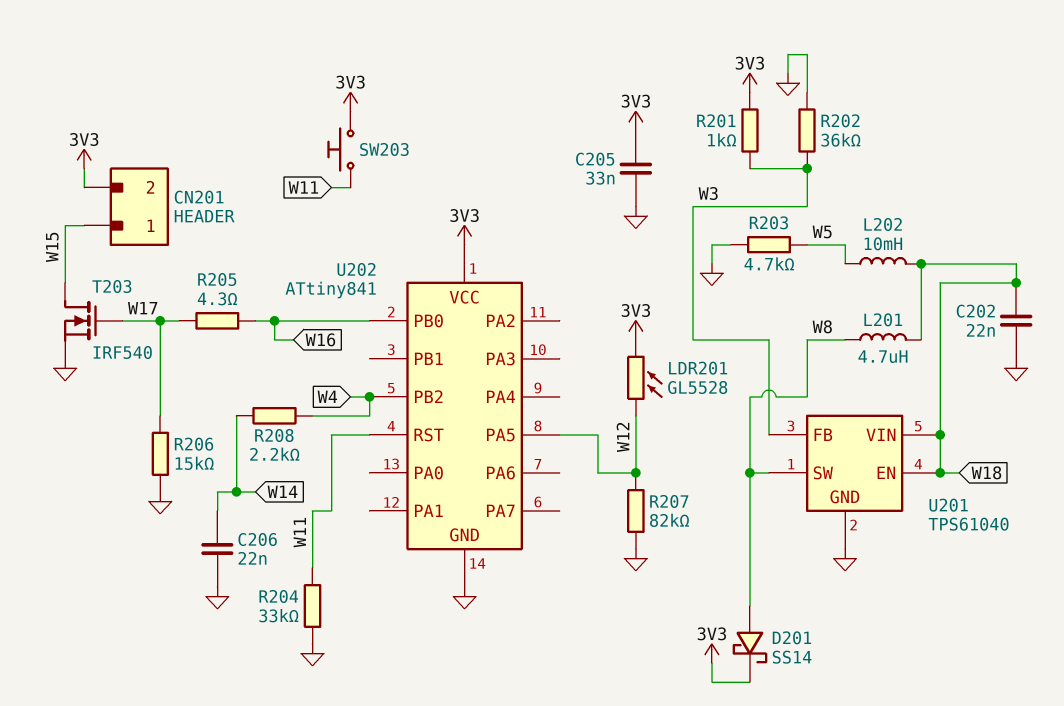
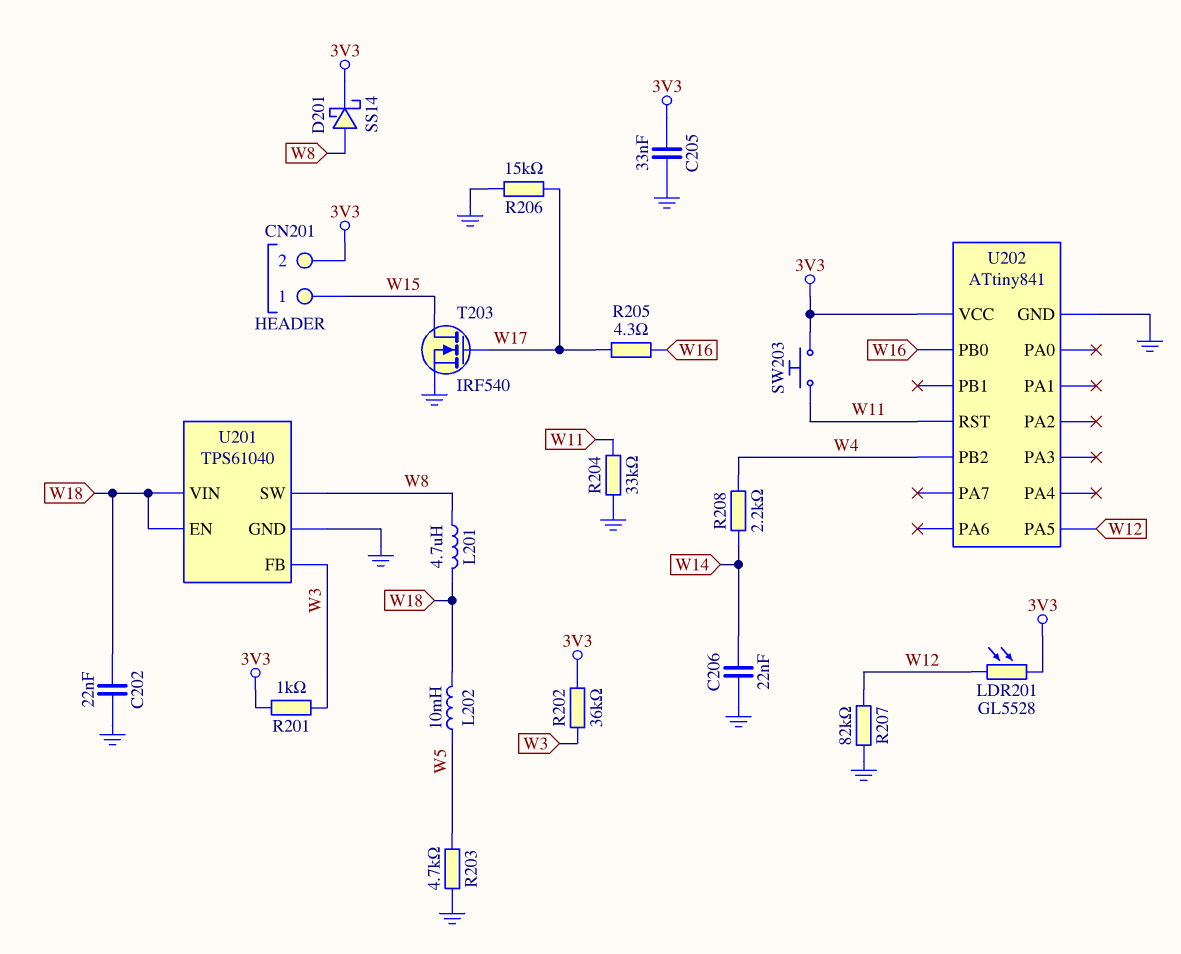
R202: 36k (GND, W3) -> 36k (3V3, W3)

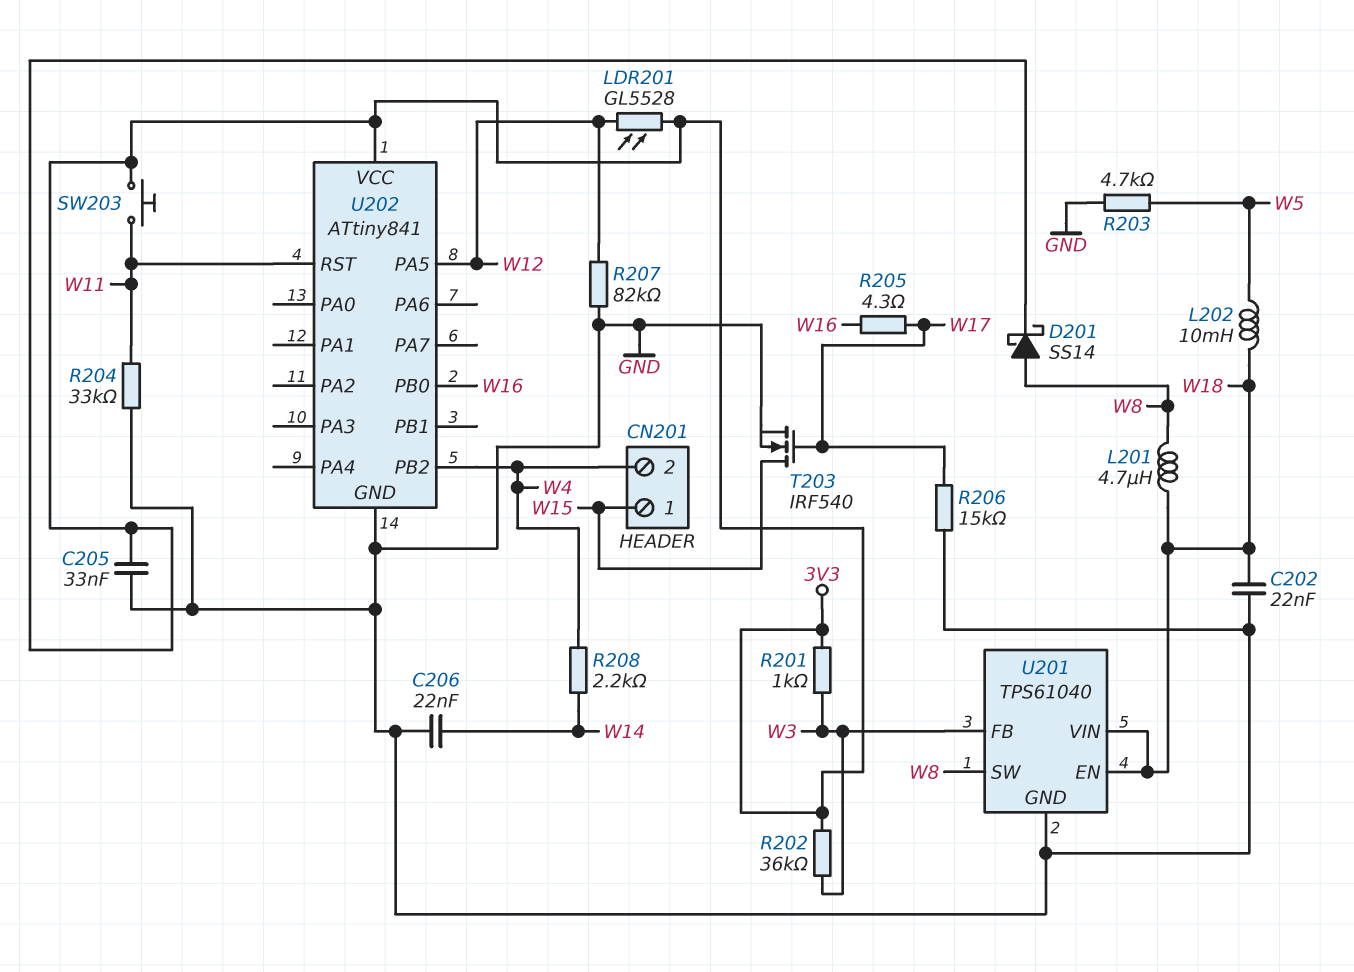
CN201 pin 2: 3V3 -> W4

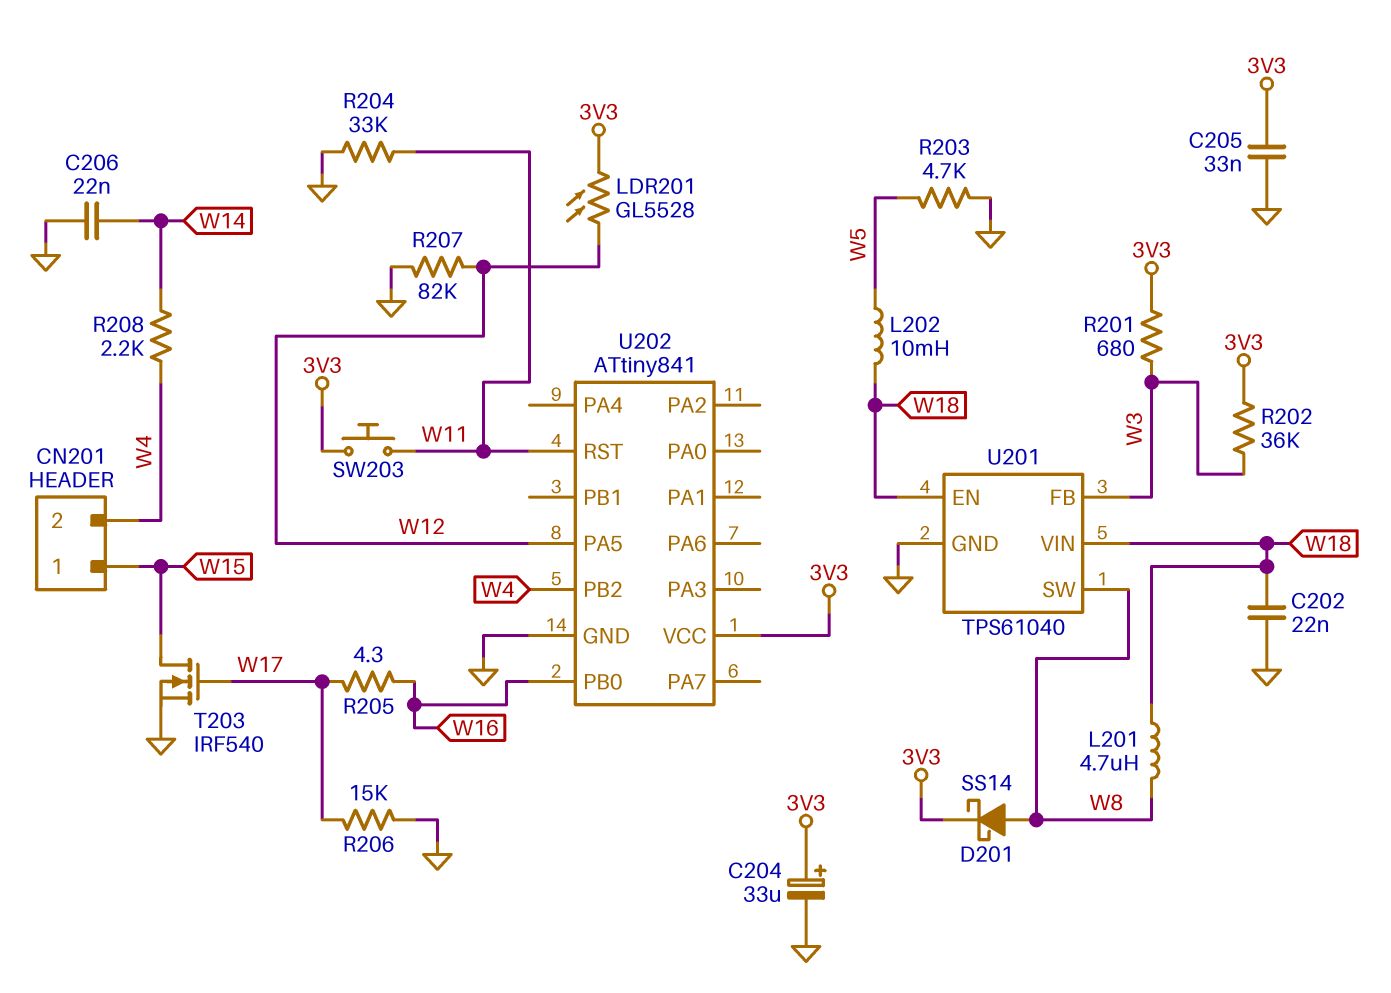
C204: none -> 33uF (plus 3V3, minus GND)
R201: 1k (3V3, W3) -> 680 (3V3, W3)

